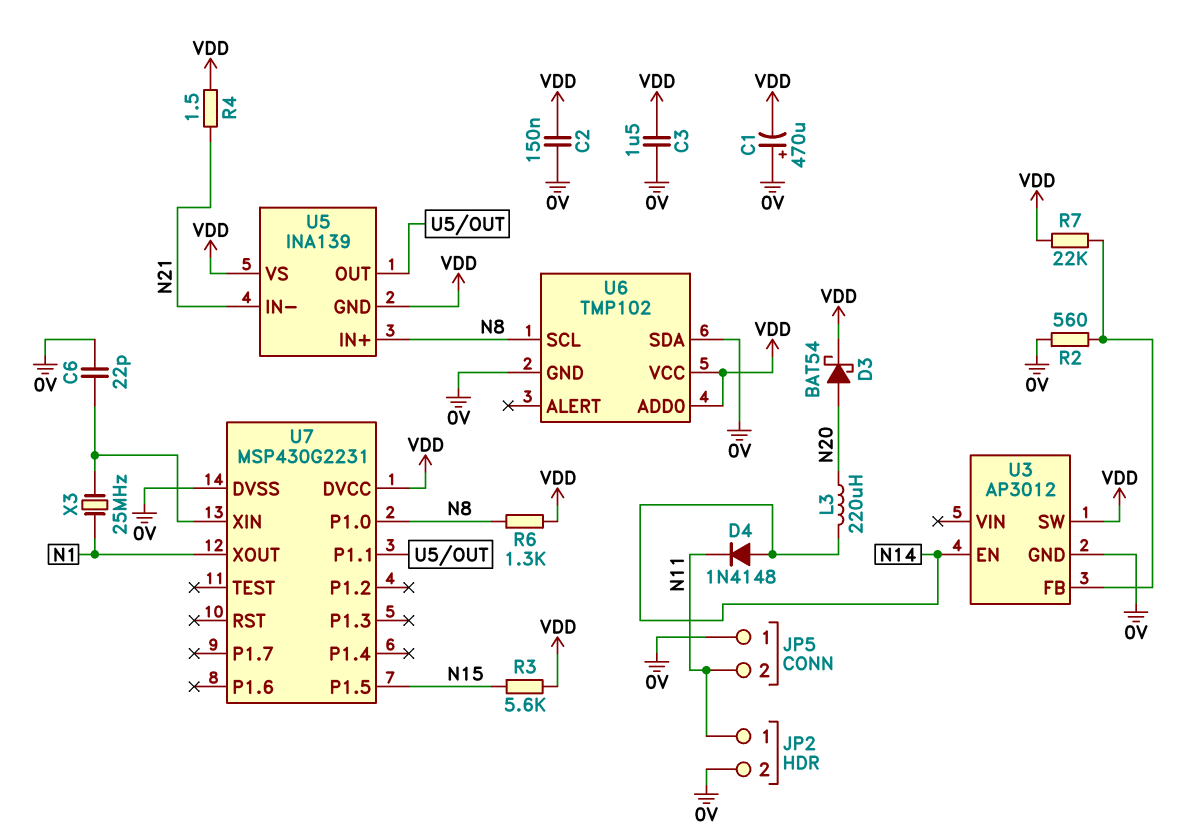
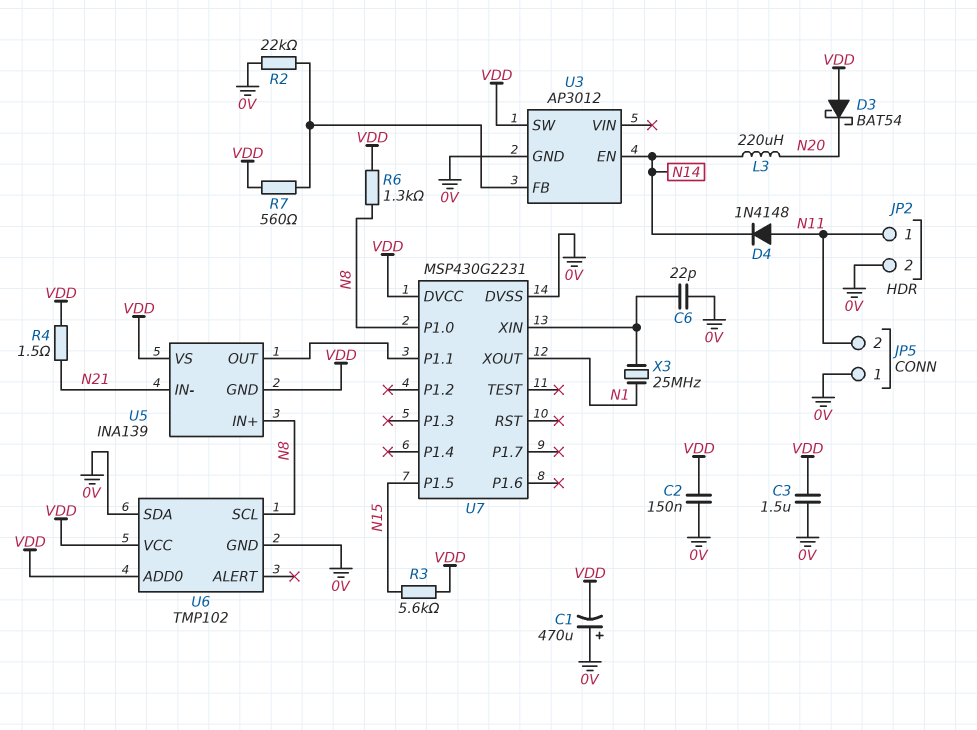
D3: schottky BAT54 (A N20, K VDD) -> schottky BAT54 (A VDD, K N20)
D4: diode 1N4148 (A N14, K N11) -> diode 1N4148 (A N11, K N14)
R2: 560 (0V, U3/FB) -> 22k (0V, U3/FB)
R7: 22k (U3/FB, VDD) -> 560 (U3/FB, VDD)

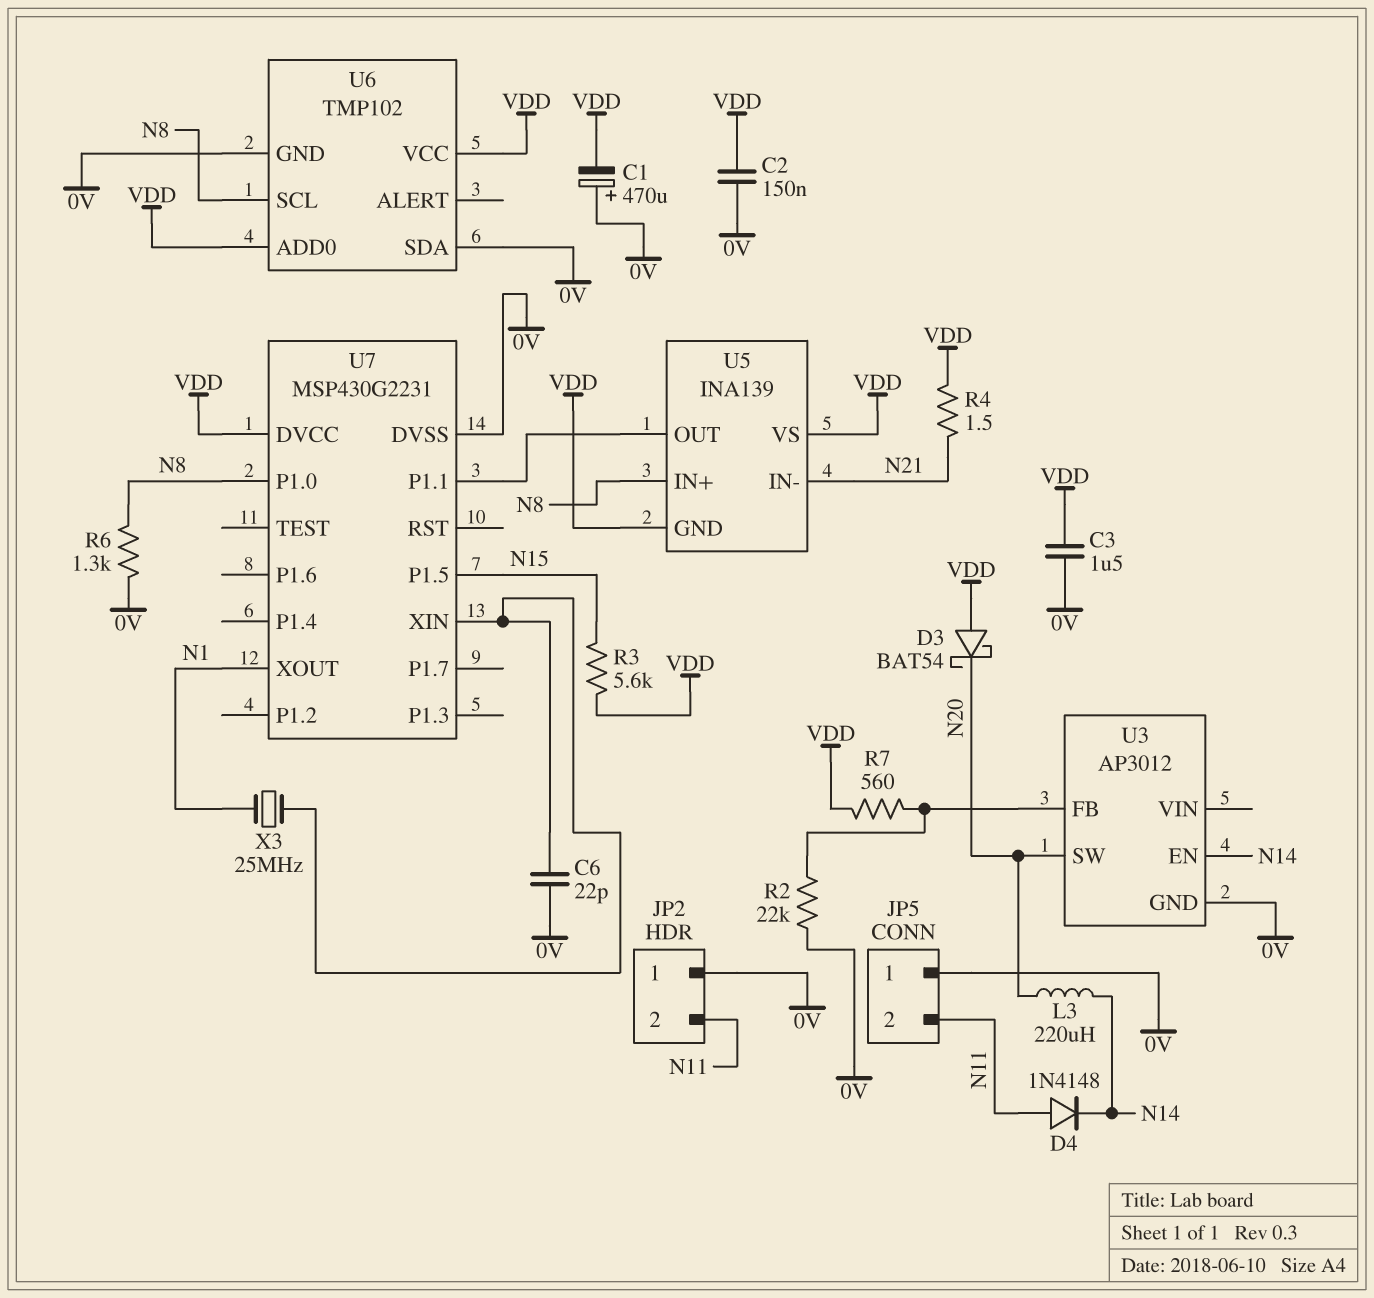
JP2 pin 1: N11 -> 0V
JP2 pin 2: 0V -> N11
R6: 1.3k (N8, VDD) -> 1.3k (0V, N8)
U3 pin SW: VDD -> N20

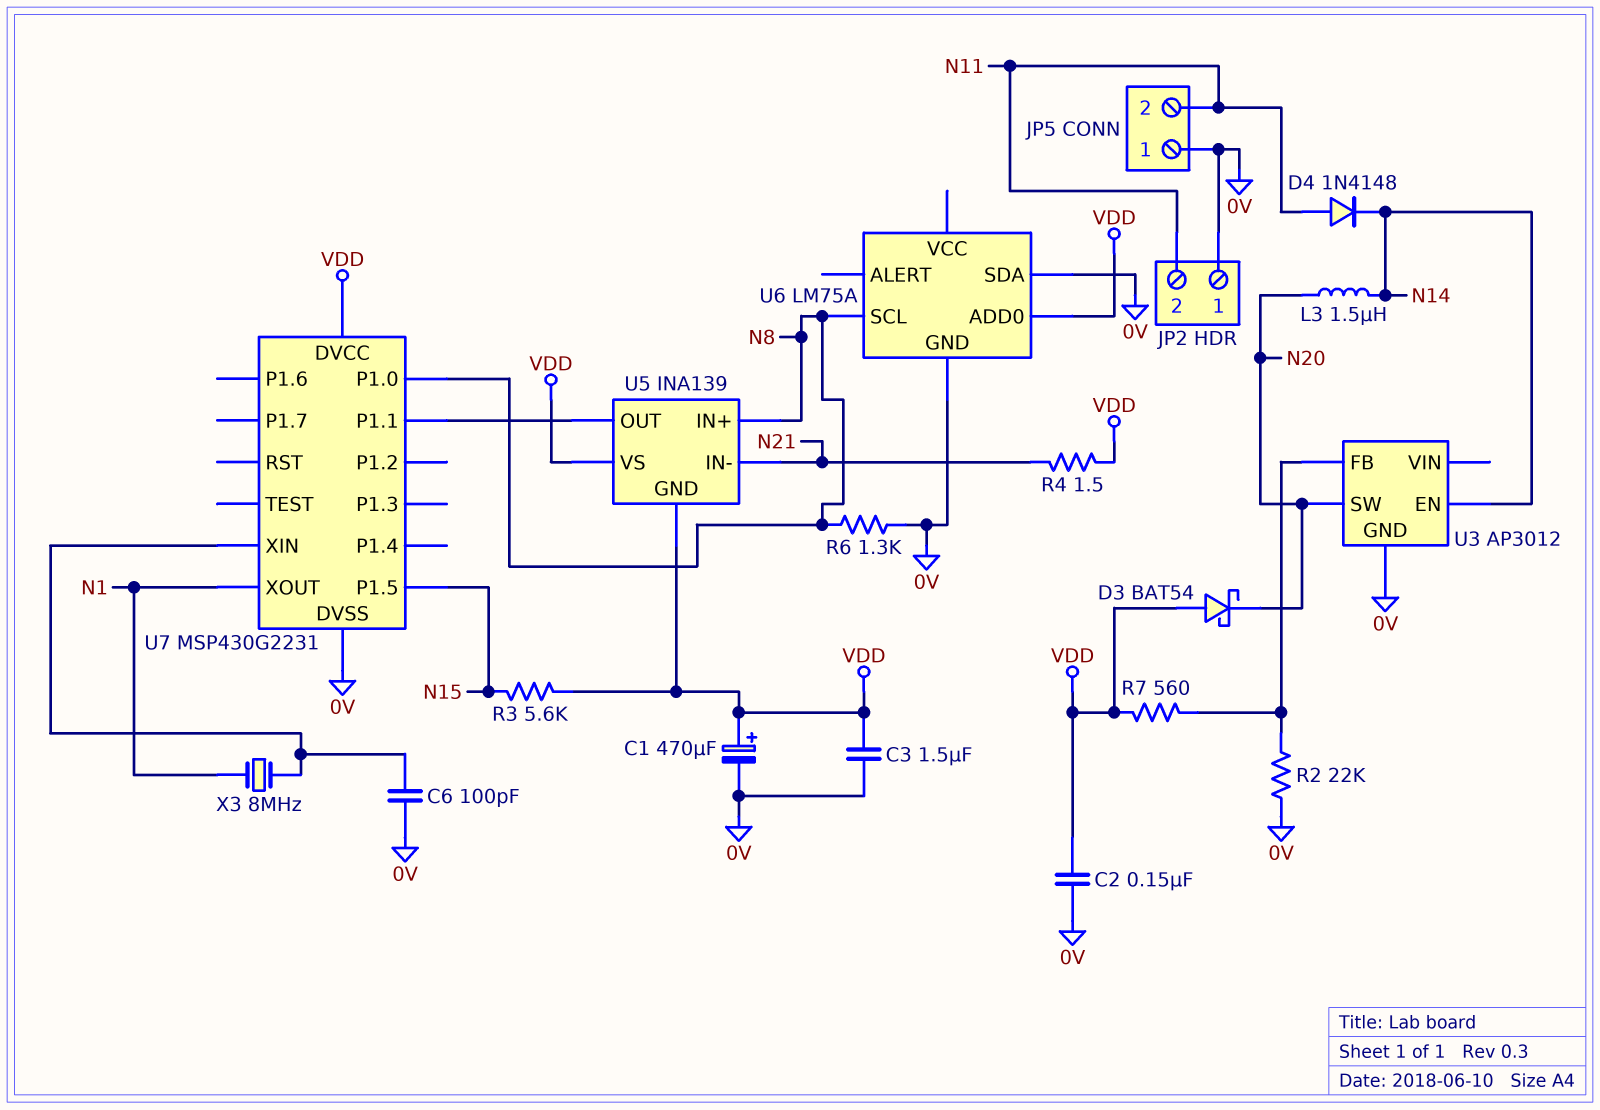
C1: 470uF (plus 0V, minus VDD) -> 470uF (plus VDD, minus 0V)
C6: 22pF (0V, U7/XIN) -> 100pF (0V, U7/XIN)
L3: 220uH (N14, N20) -> 1.5uH (N14, N20)
U6: TMP102 -> LM75A
U6 pin VCC: VDD -> none
X3: 25MHz (N1, U7/XIN) -> 8MHz (N1, U7/XIN)

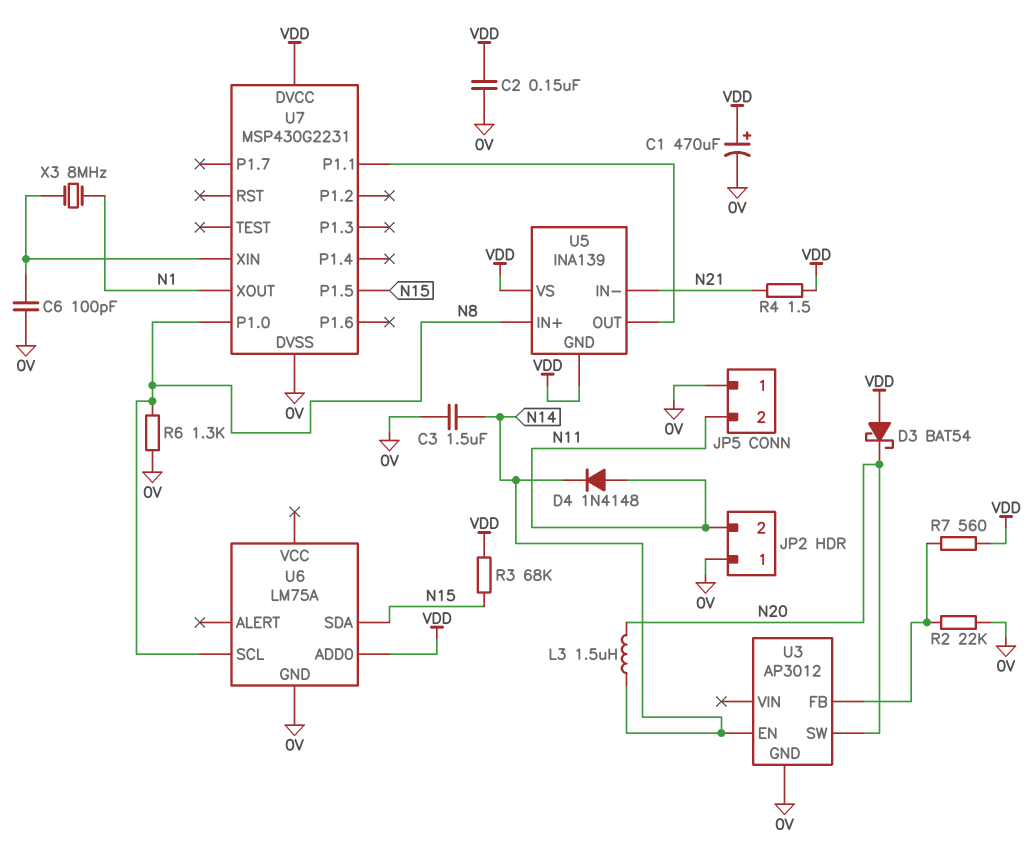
C3: 1.5uF (0V, VDD) -> 1.5uF (0V, N14)
R3: 5.6k (N15, VDD) -> 68k (N15, VDD)
U6 pin SDA: 0V -> N15

